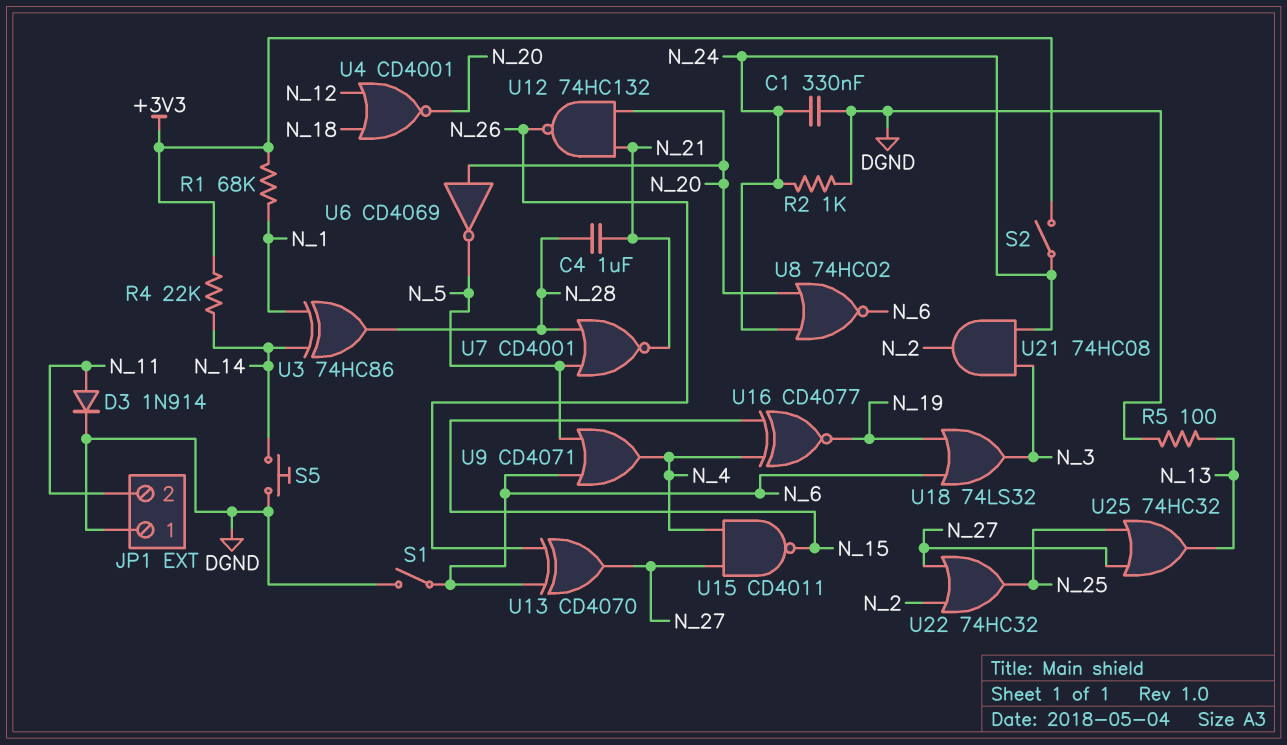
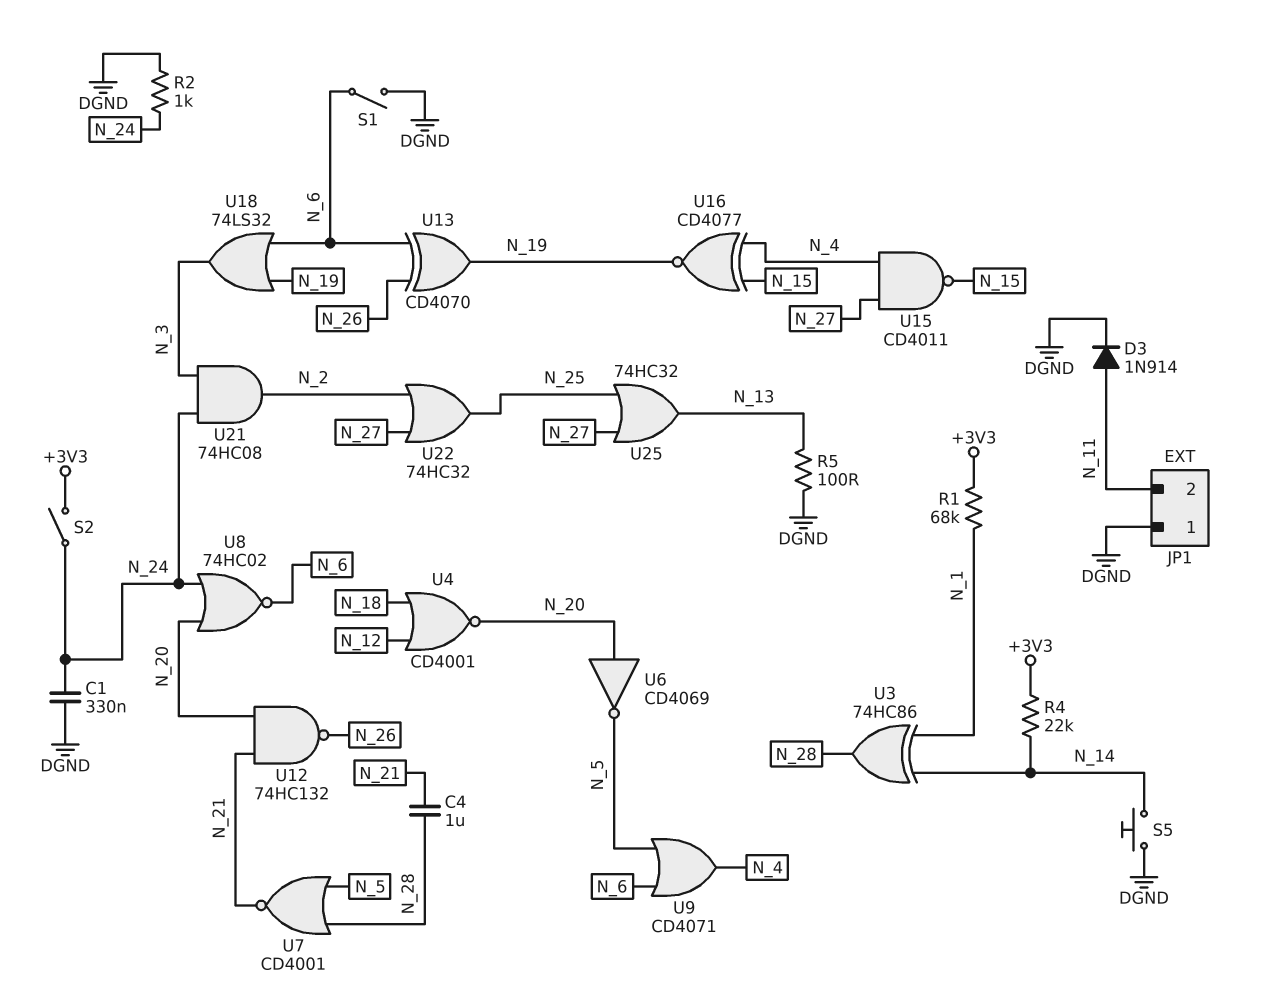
U13: XOR CD4070 (in N_6, in N_26, out N_27) -> XOR CD4070 (in N_6, in N_26, out N_19)

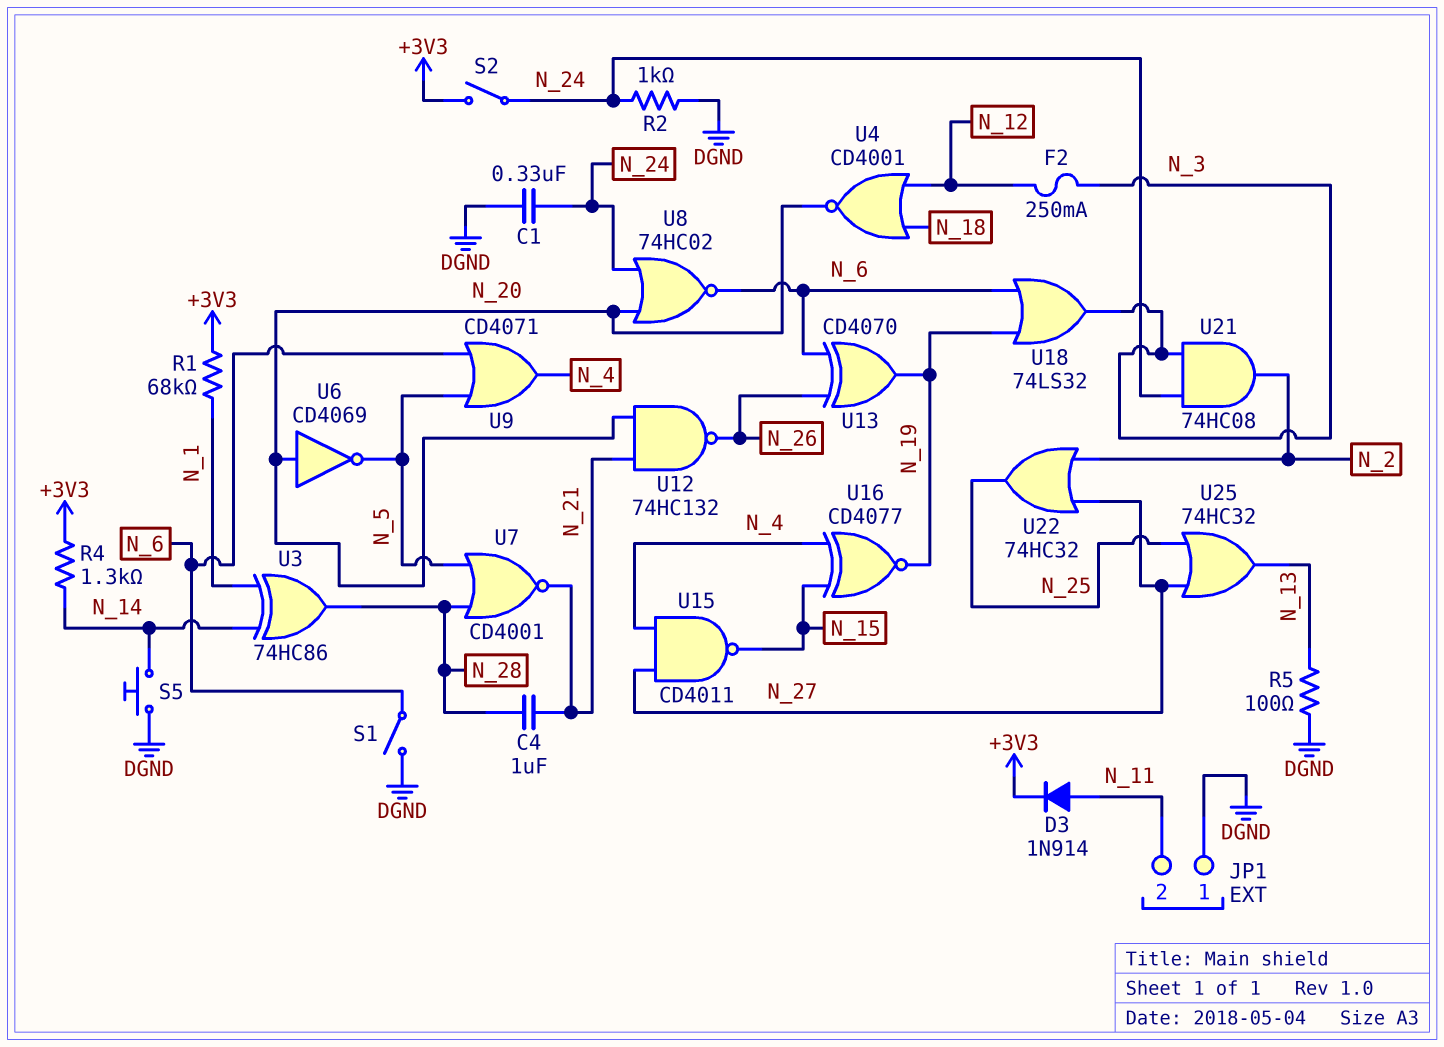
D3: diode 1N914 (A N_11, K DGND) -> diode 1N914 (A N_11, K +3V3)
F2: none -> 250mA (N_3, N_12)
R4: 22k (+3V3, N_14) -> 1.3k (+3V3, N_14)

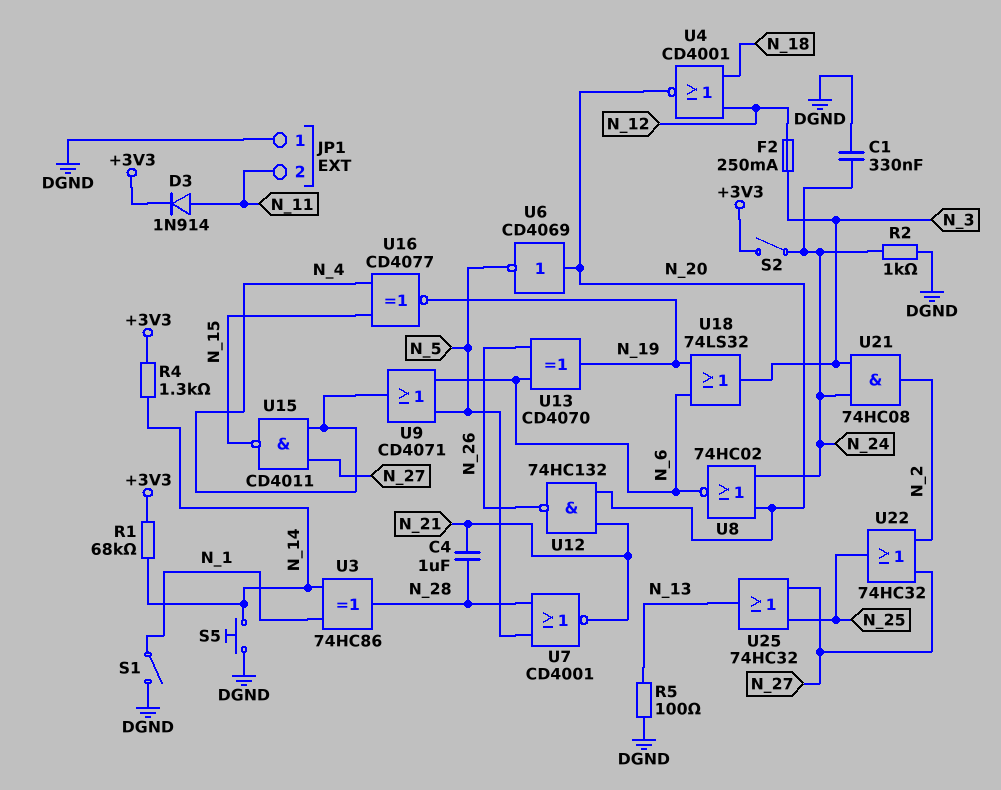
R1: 68k (+3V3, N_1) -> 68k (+3V3, N_14)
S1: switch (DGND, N_6) -> switch (DGND, N_1)

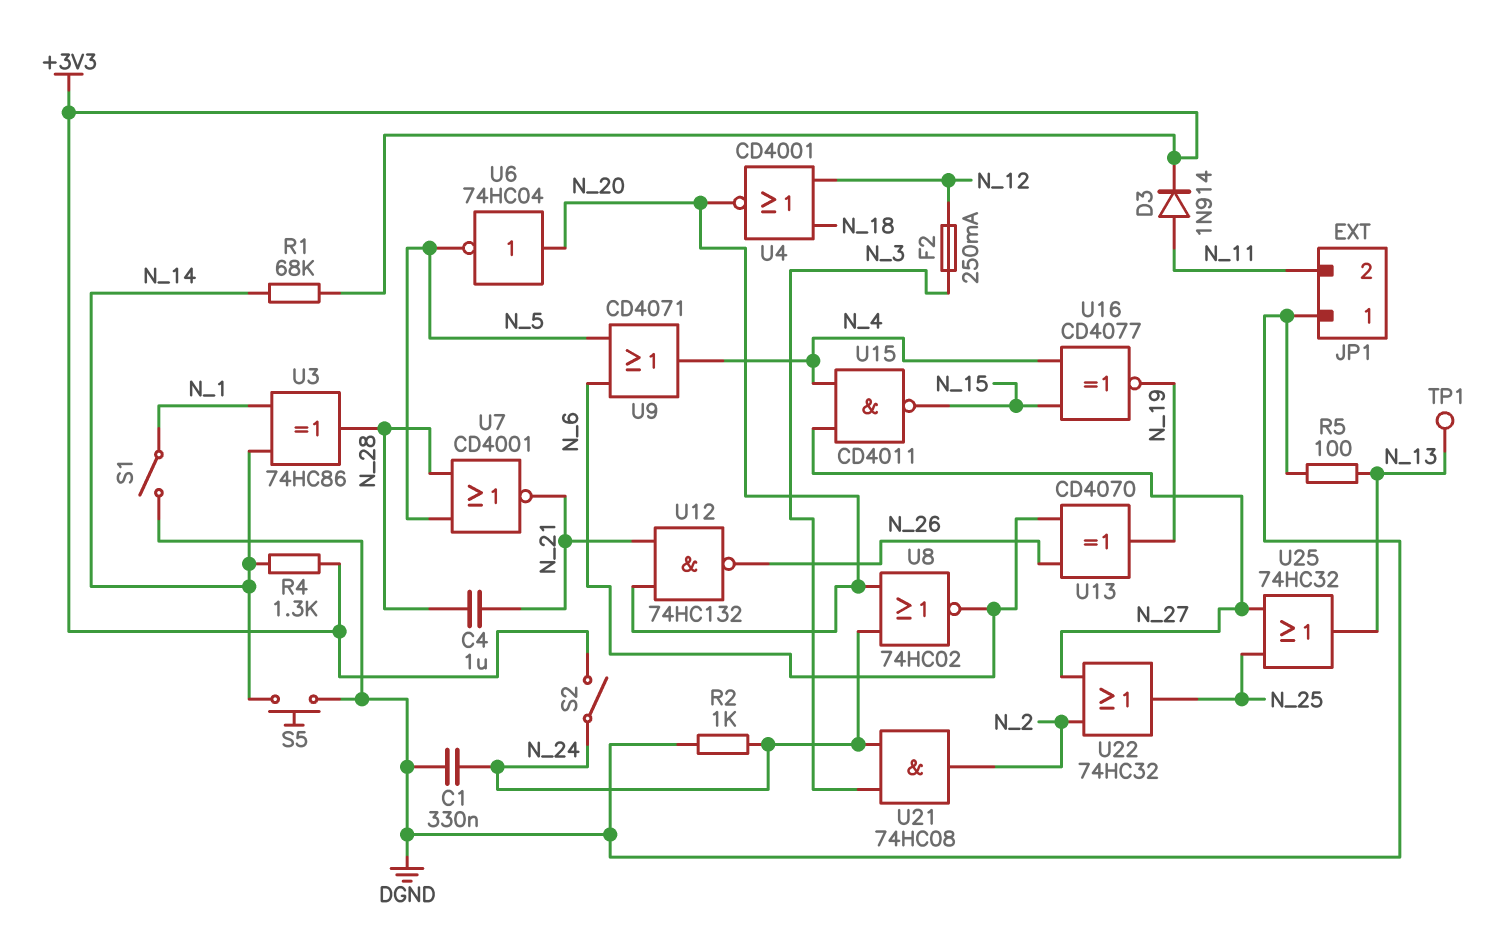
TP1: none -> test point (N_13)
U6: NOT CD4069 (in N_20, out N_5) -> NOT 74HC04 (in N_20, out N_5)
U18: OR 74LS32 (in N_6, in N_19, out N_3) -> none

